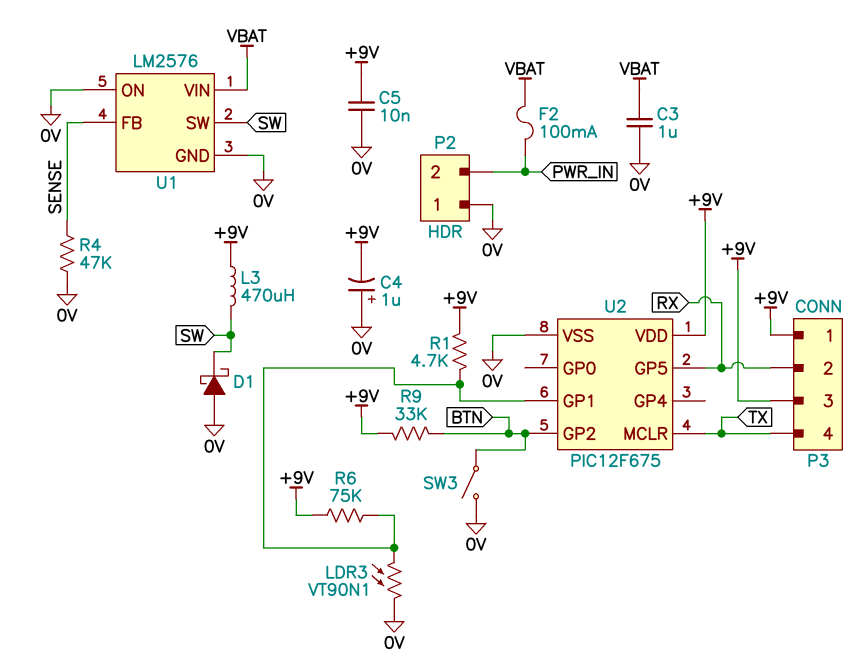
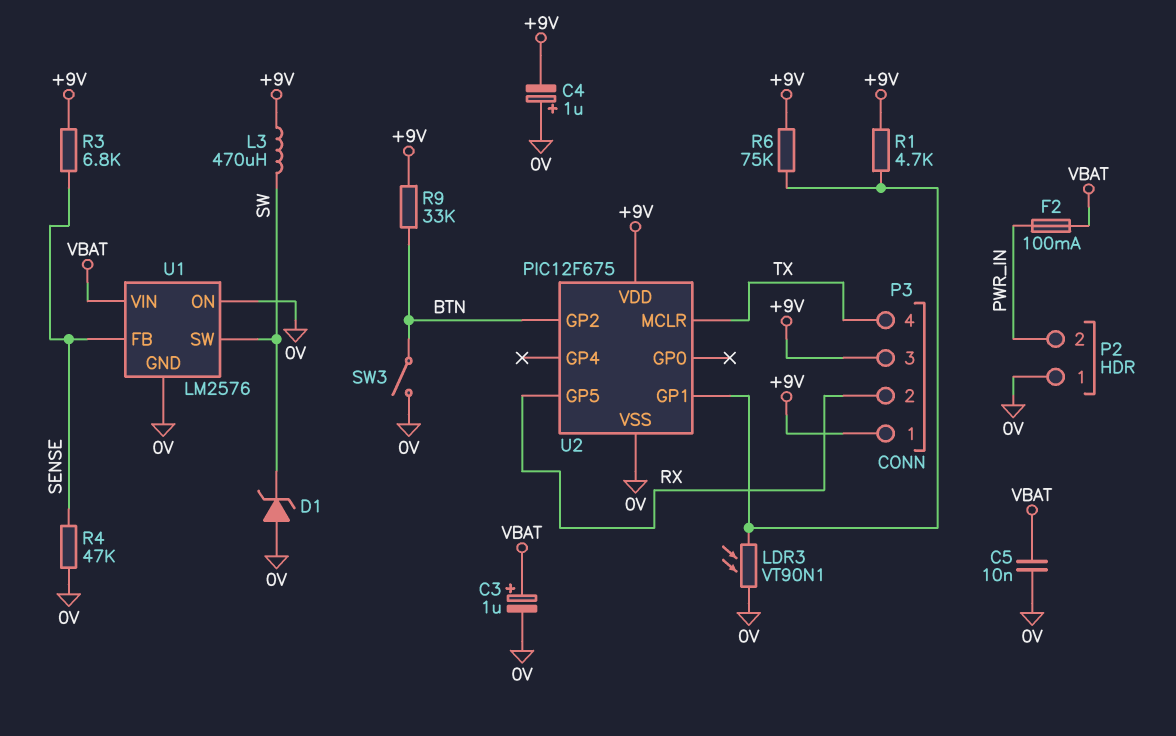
C3: 1uF (0V, VBAT) -> 1uF (plus VBAT, minus 0V)
C5: 10nF (+9V, 0V) -> 10nF (0V, VBAT)
D1: schottky (A 0V, K SW) -> zener (A 0V, K SW)
R3: none -> 6.8k (+9V, SENSE)

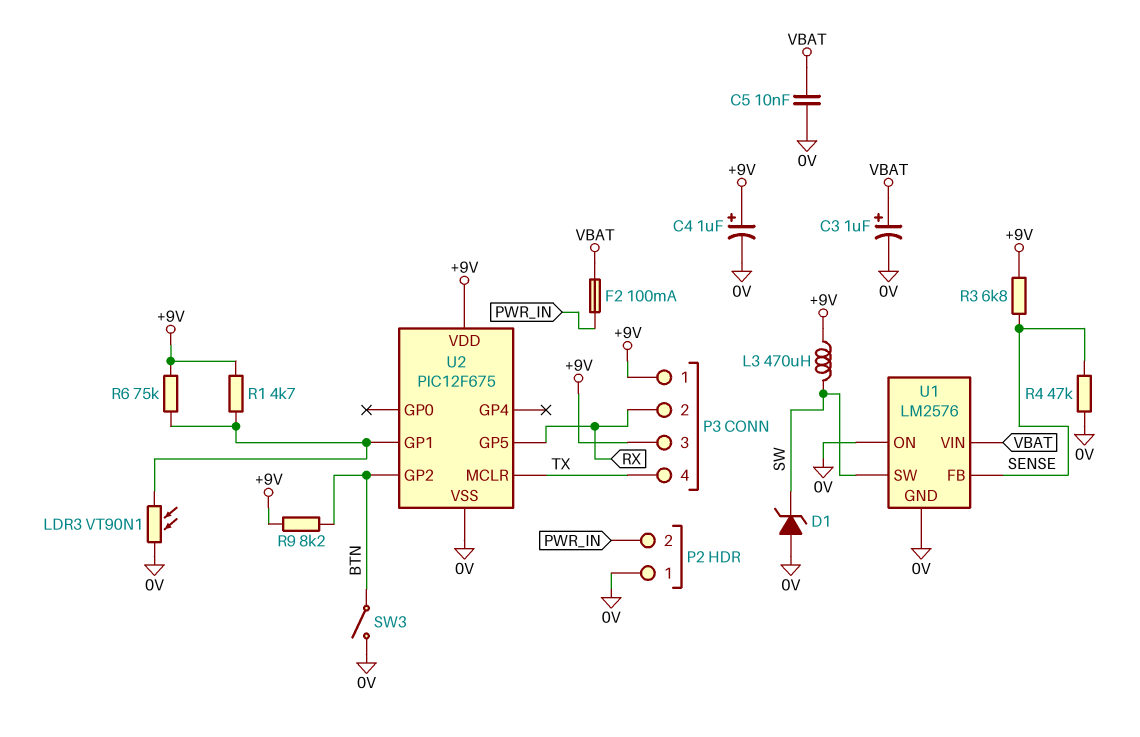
C4: 1uF (plus 0V, minus +9V) -> 1uF (plus +9V, minus 0V)
R9: 33k (+9V, BTN) -> 8.2k (+9V, BTN)

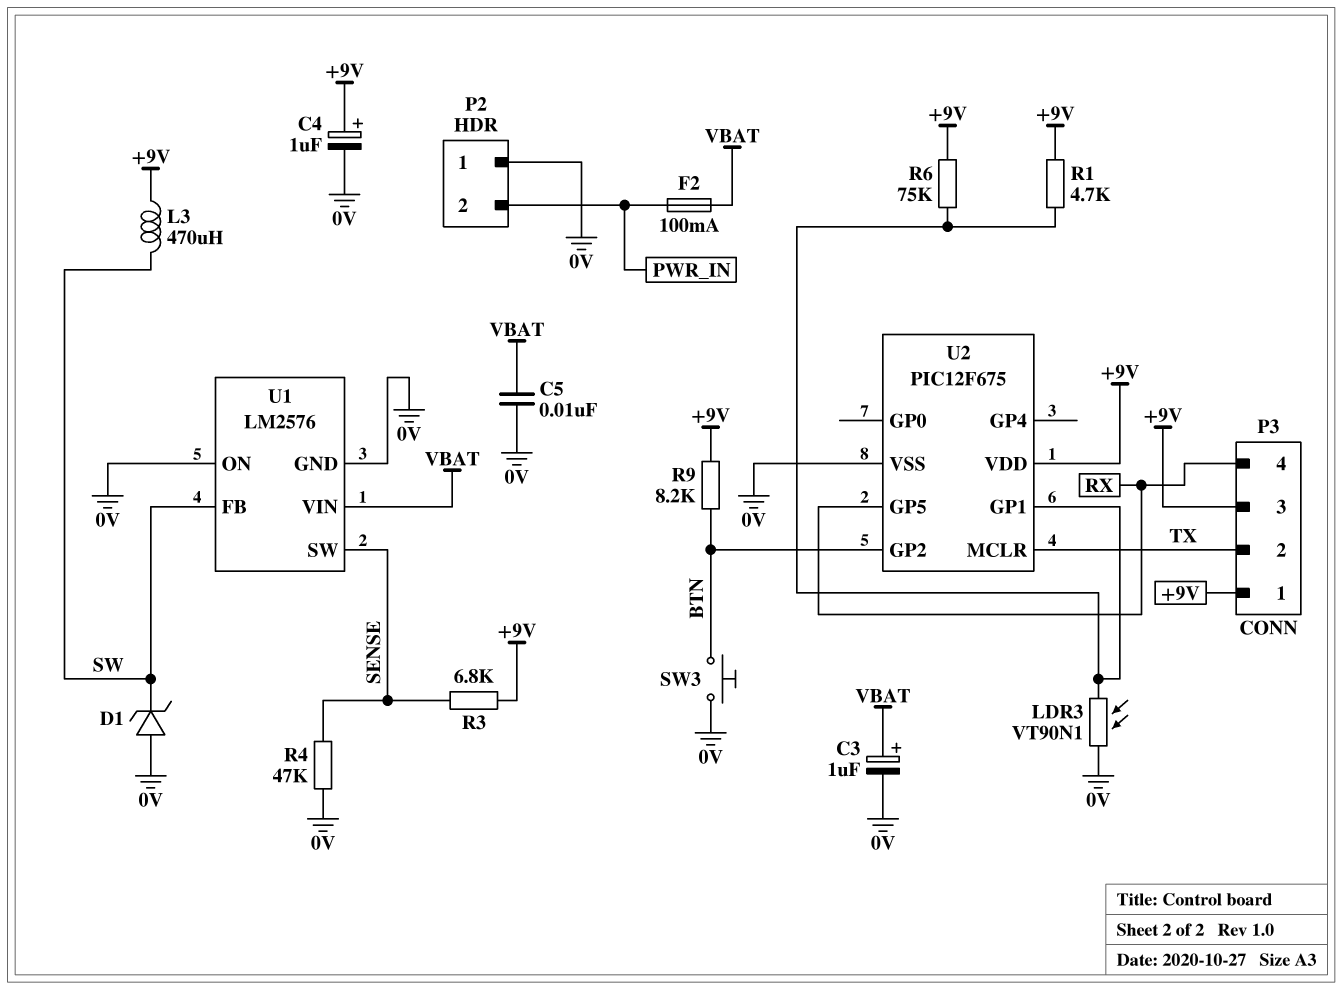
P3 pin 2: RX -> TX
P3 pin 4: TX -> RX
SW3: switch (0V, BTN) -> button (0V, BTN)
U1 pin FB: SENSE -> SW
U1 pin SW: SW -> SENSE

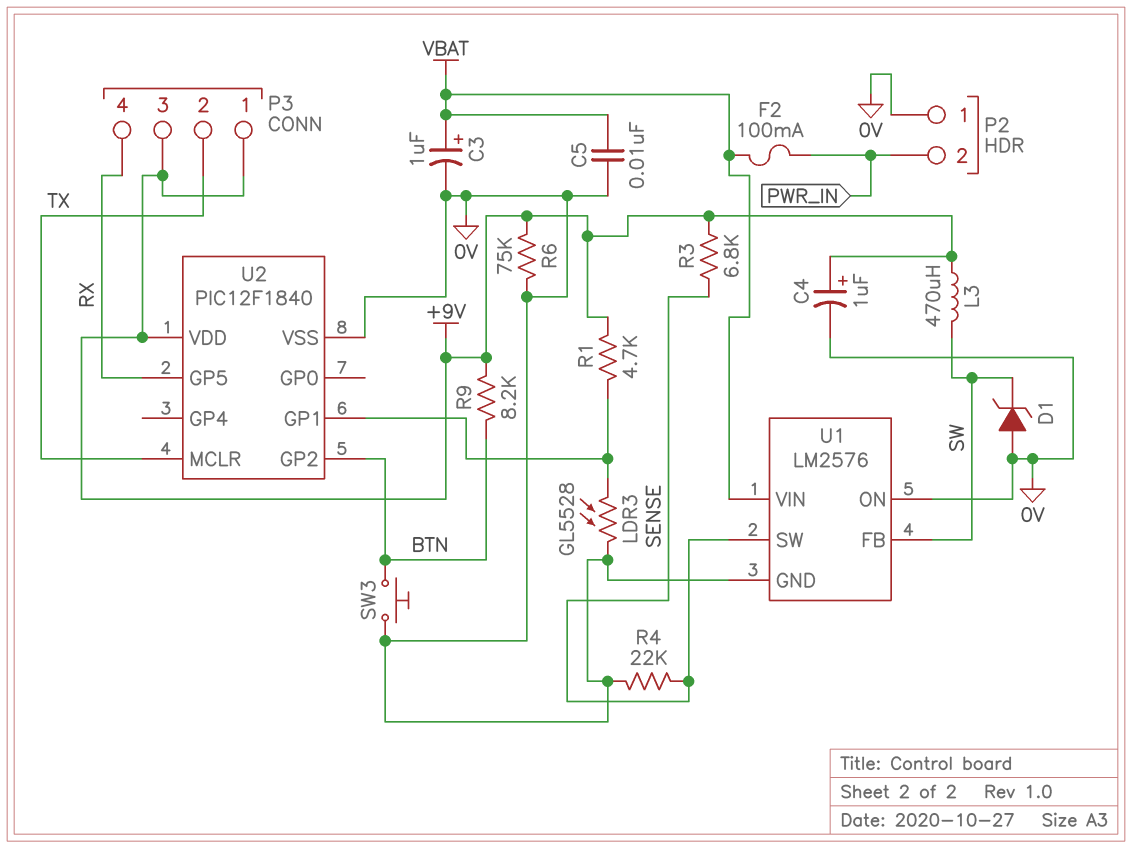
LDR3: VT90N1 (0V, U2/GP1) -> GL5528 (0V, U2/GP1)
R4: 47k (0V, SENSE) -> 22k (0V, SENSE)
R6: 75k (+9V, U2/GP1) -> 75k (+9V, 0V)
U2: PIC12F675 -> PIC12F1840

